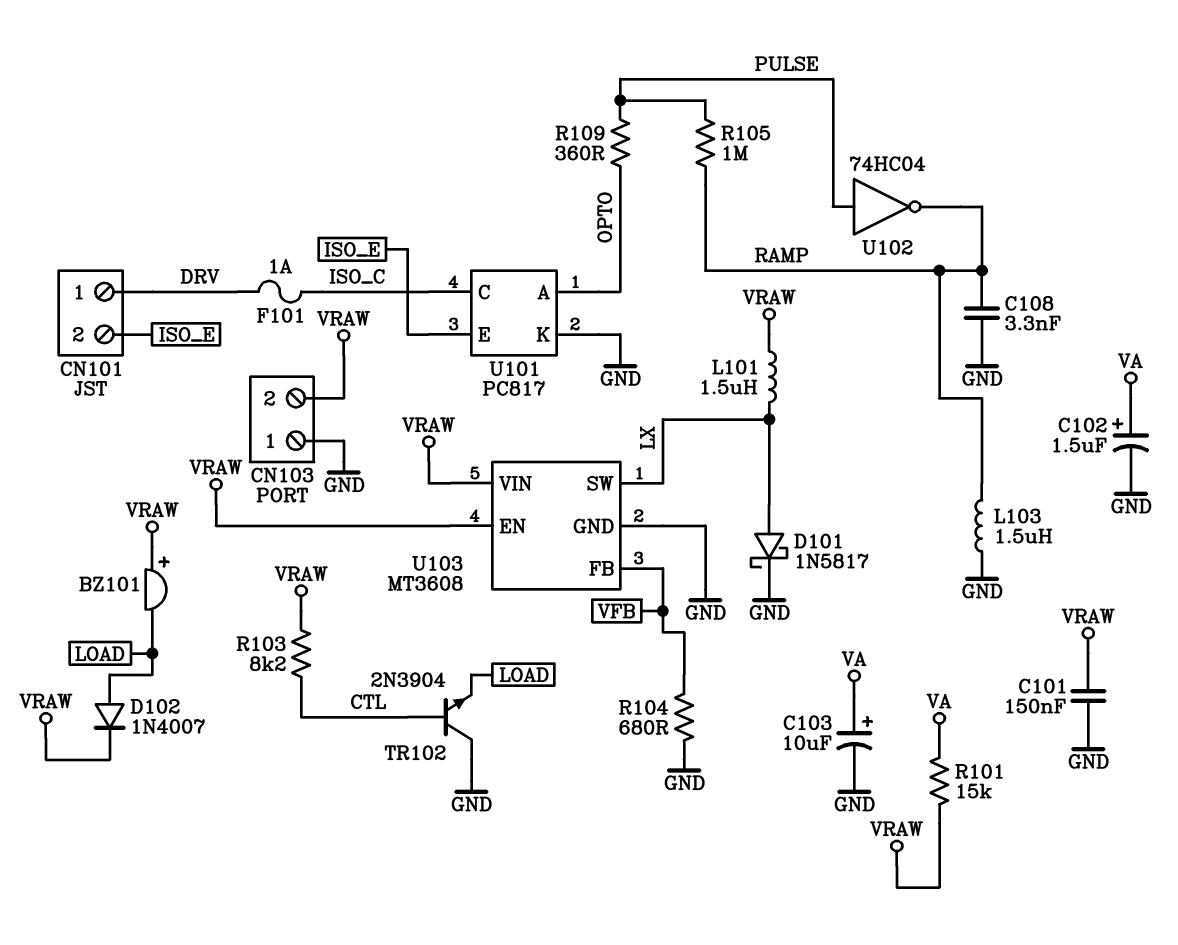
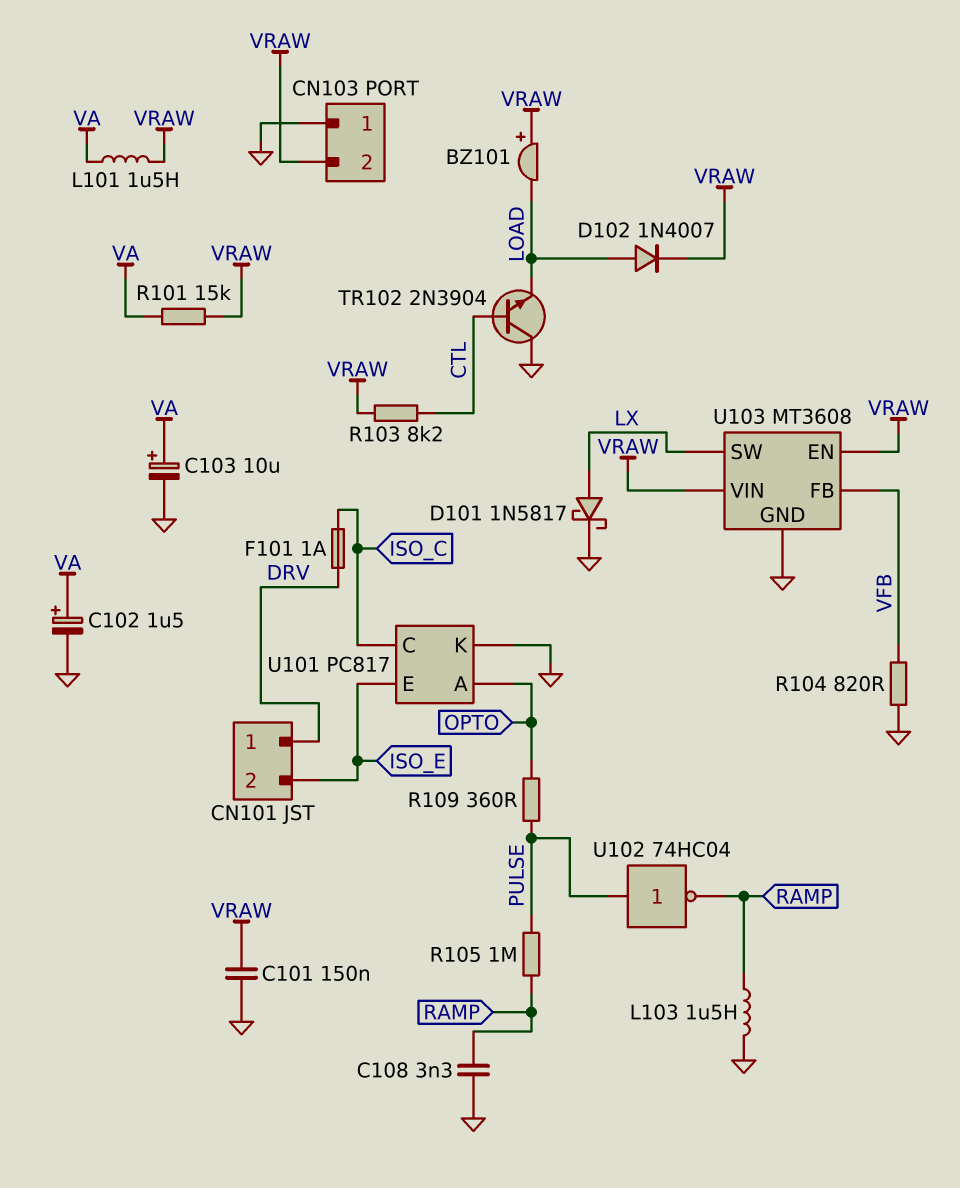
L101: 1.5uH (LX, VRAW) -> 1.5uH (VA, VRAW)
R104: 680 (GND, VFB) -> 820 (GND, VFB)

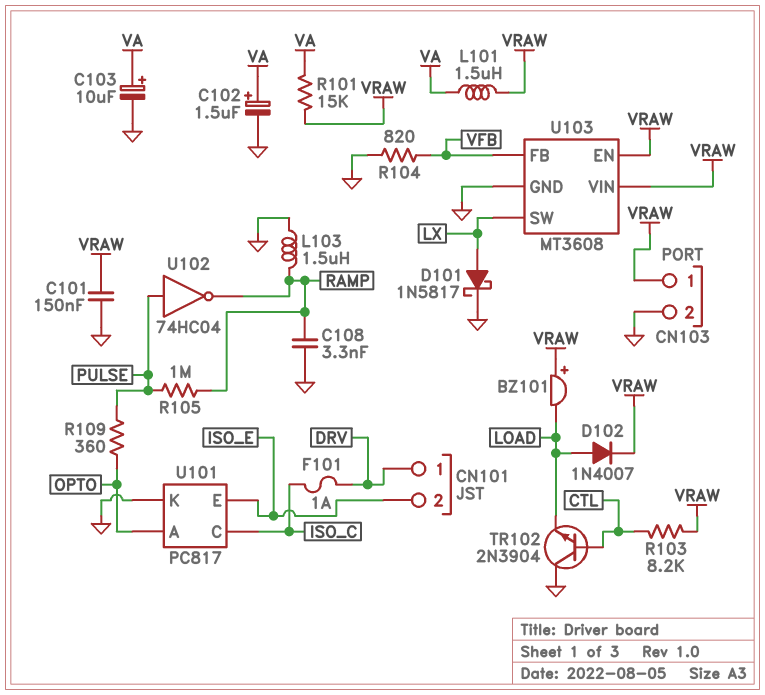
CN103 pin 1: GND -> VRAW
CN103 pin 2: VRAW -> GND

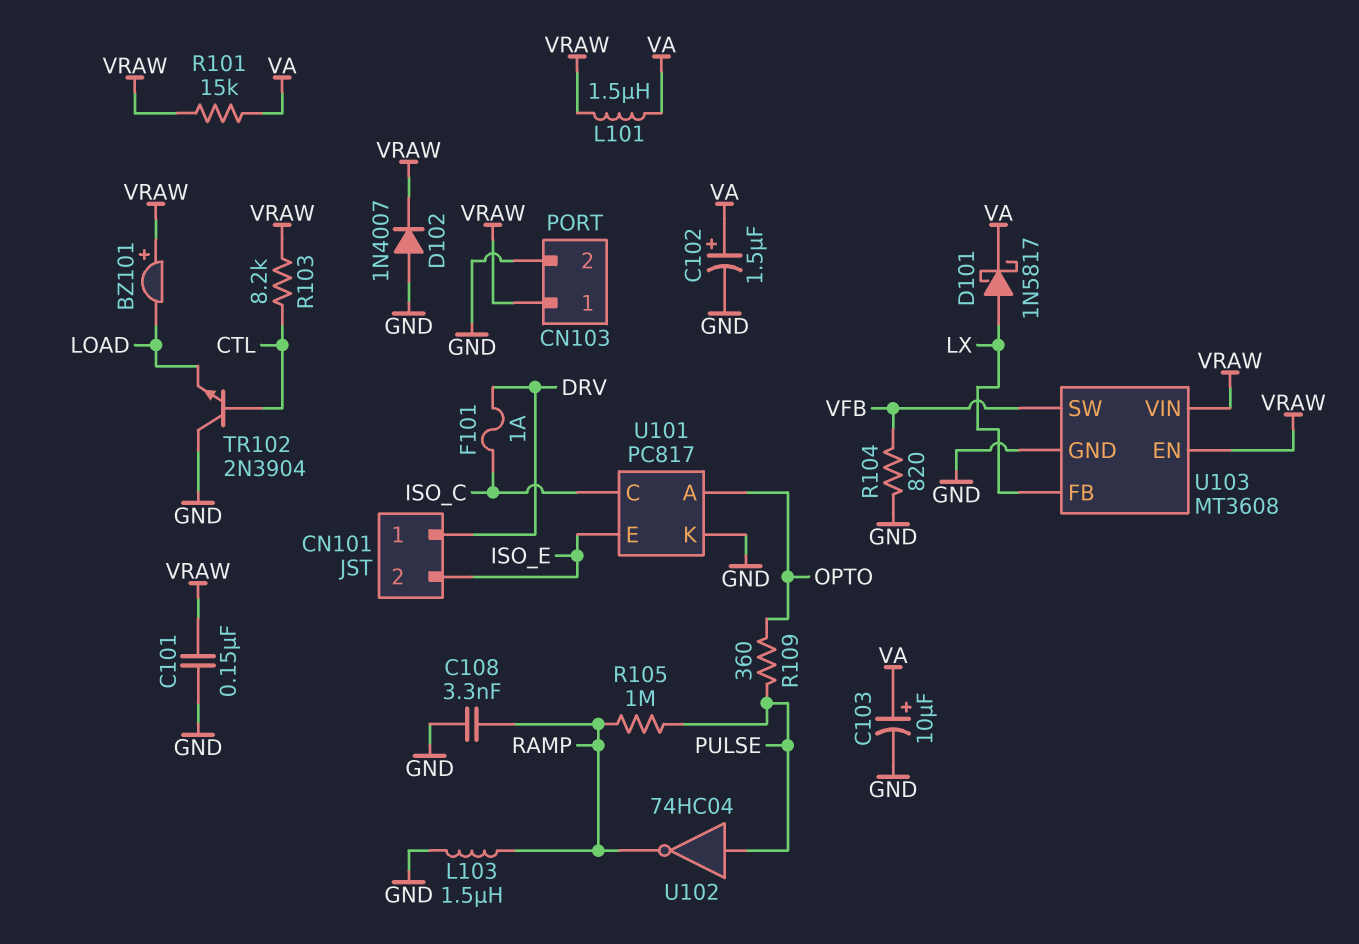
D101: schottky 1N5817 (A LX, K GND) -> schottky 1N5817 (A LX, K VA)
D102: diode 1N4007 (A LOAD, K VRAW) -> diode 1N4007 (A GND, K VRAW)
U103 pin FB: VFB -> LX
U103 pin SW: LX -> VFB

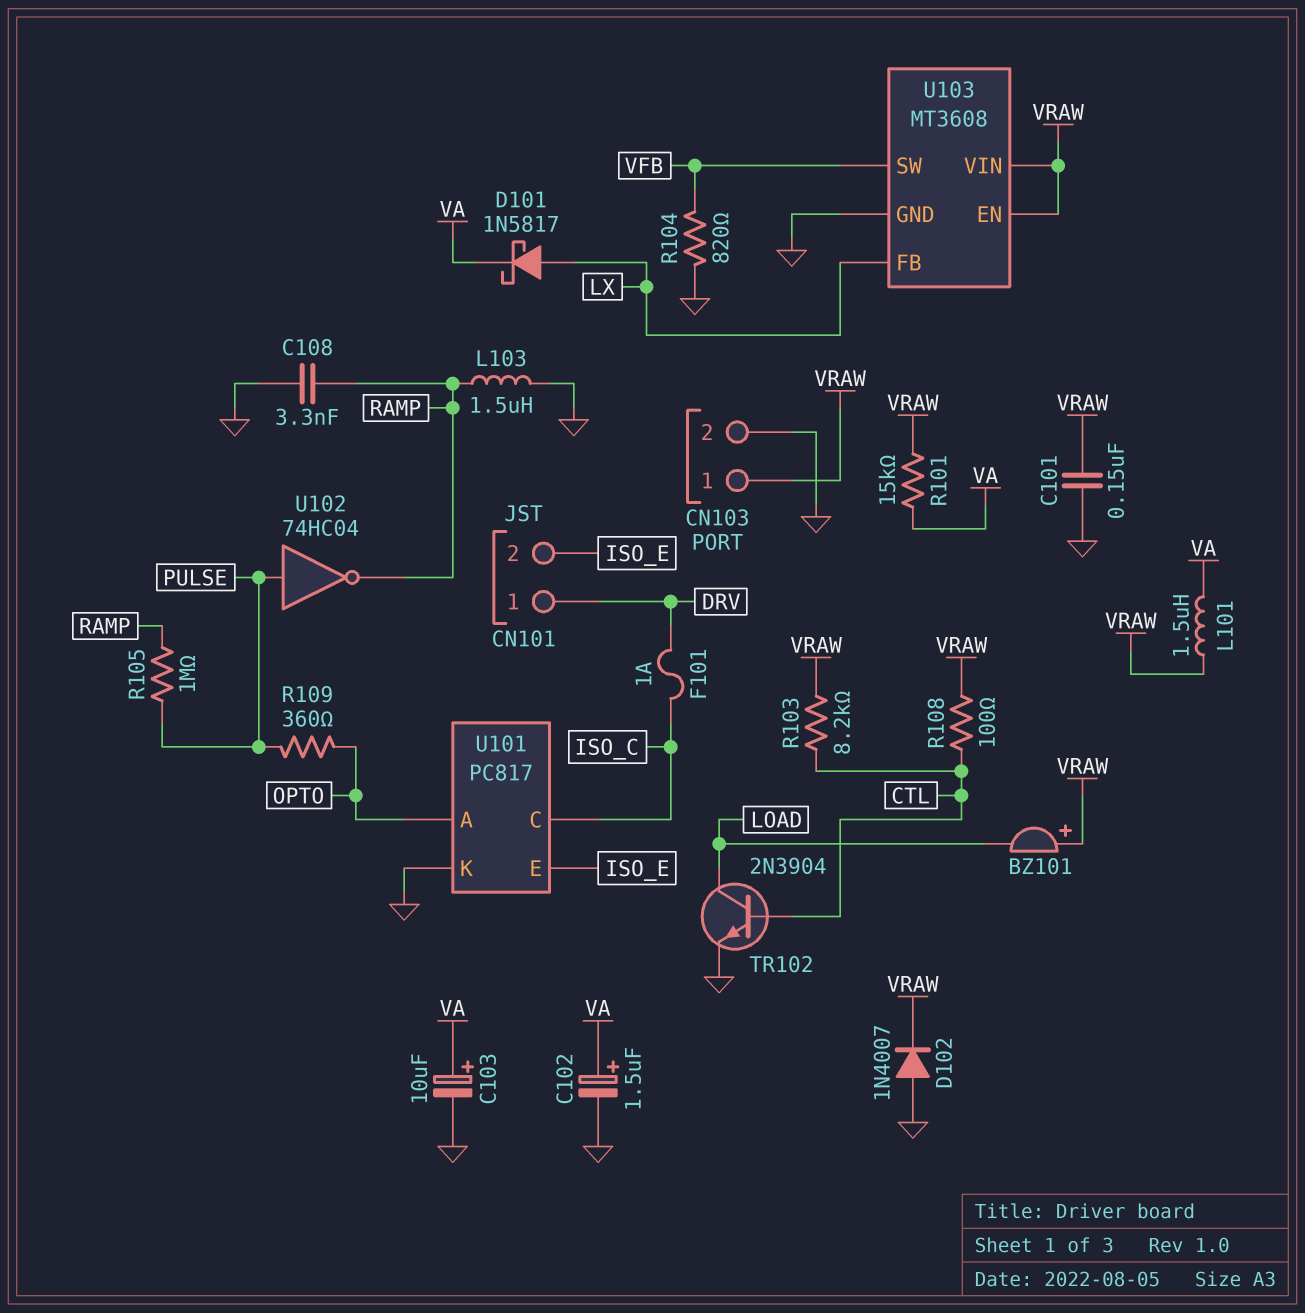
R108: none -> 100 (CTL, VRAW)
TR102: NPN 2N3904 (B CTL, C GND, E LOAD) -> NPN 2N3904 (B CTL, C LOAD, E GND)

